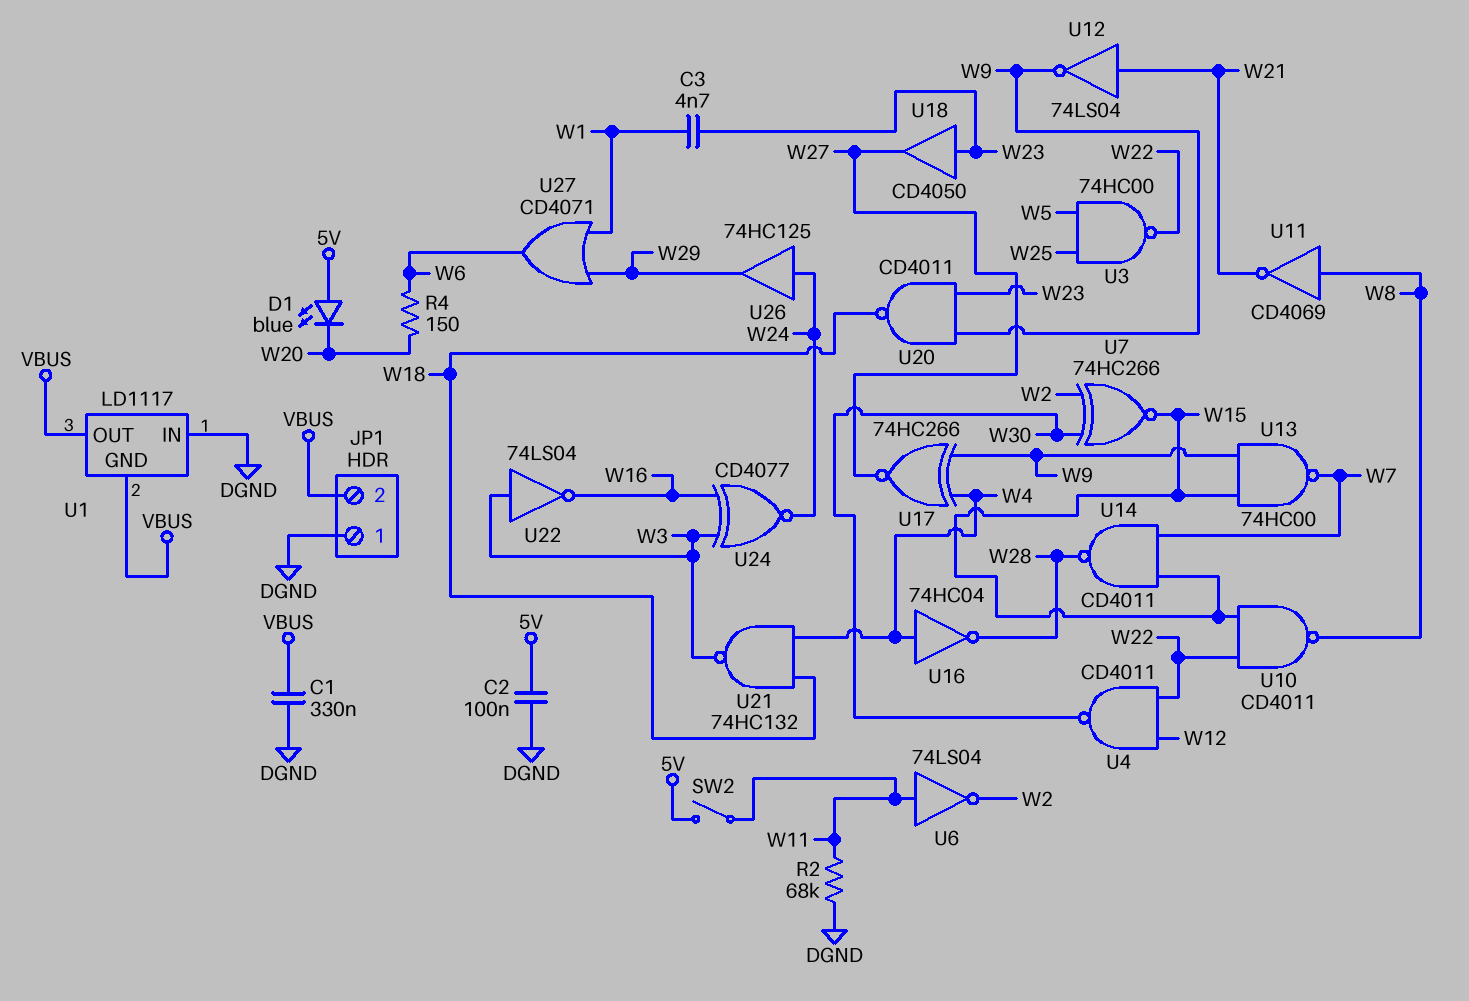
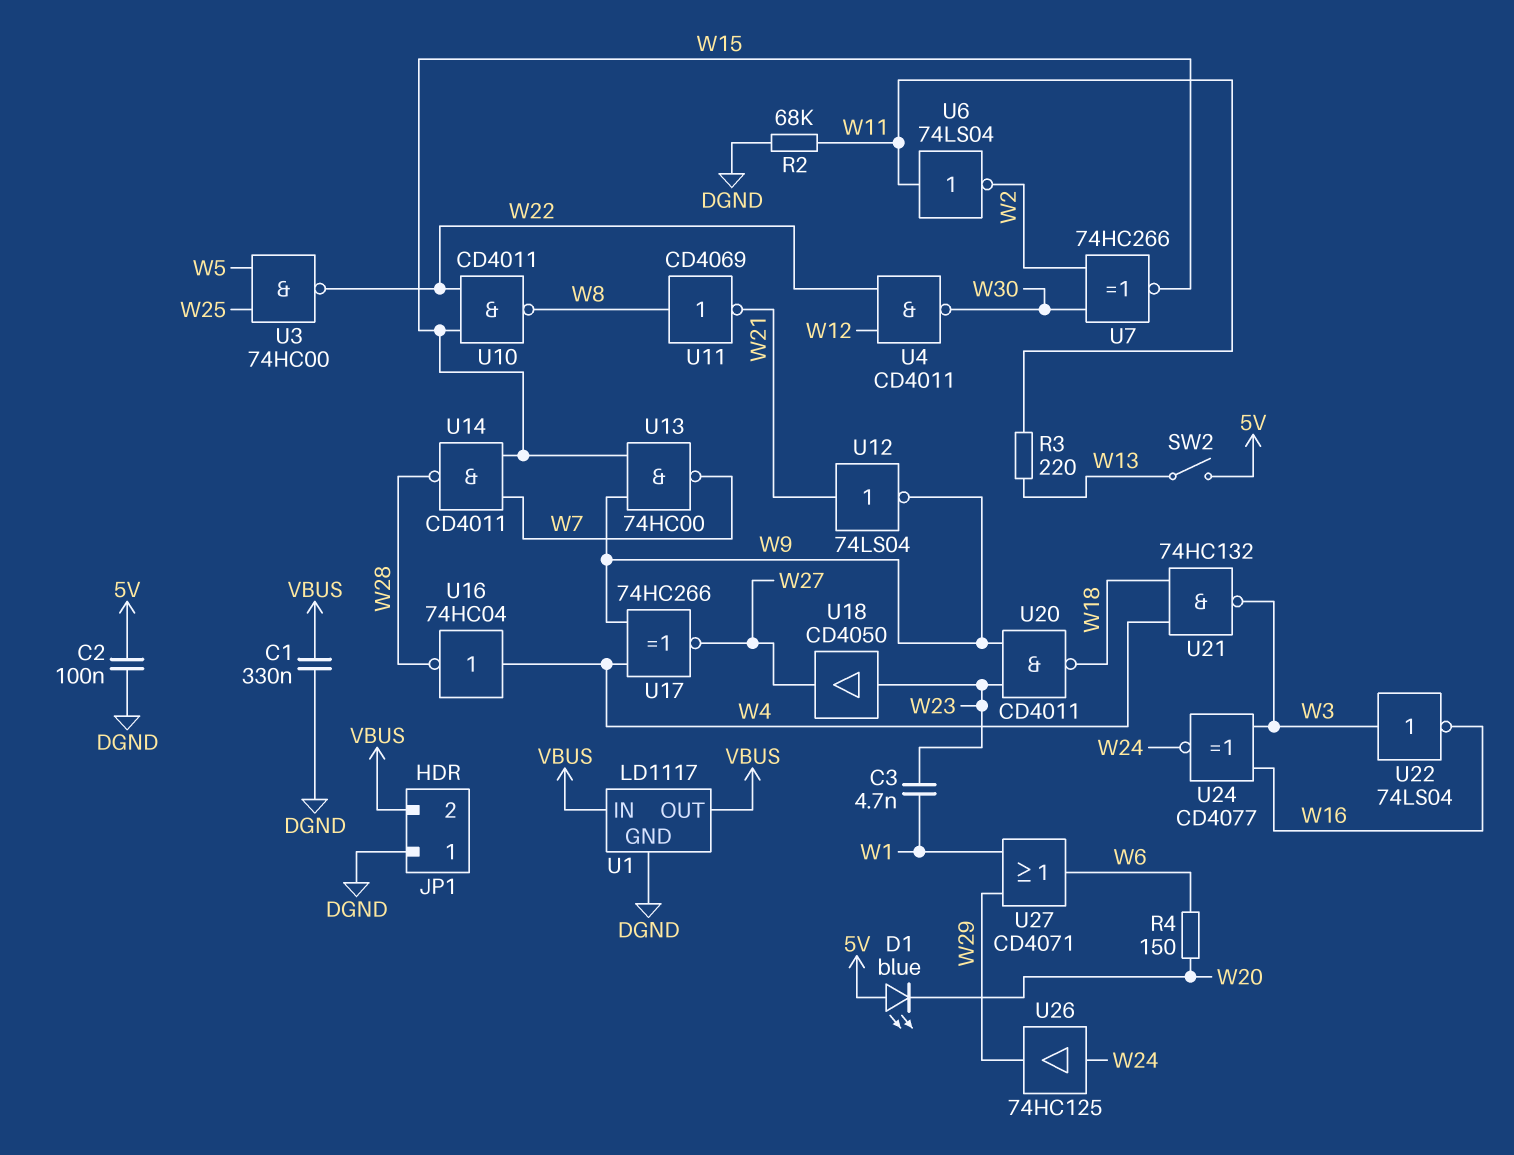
R3: none -> 220 (W11, W13)
SW2: switch (5V, W11) -> switch (5V, W13)
U1 pin GND: VBUS -> DGND
U1 pin IN: DGND -> VBUS

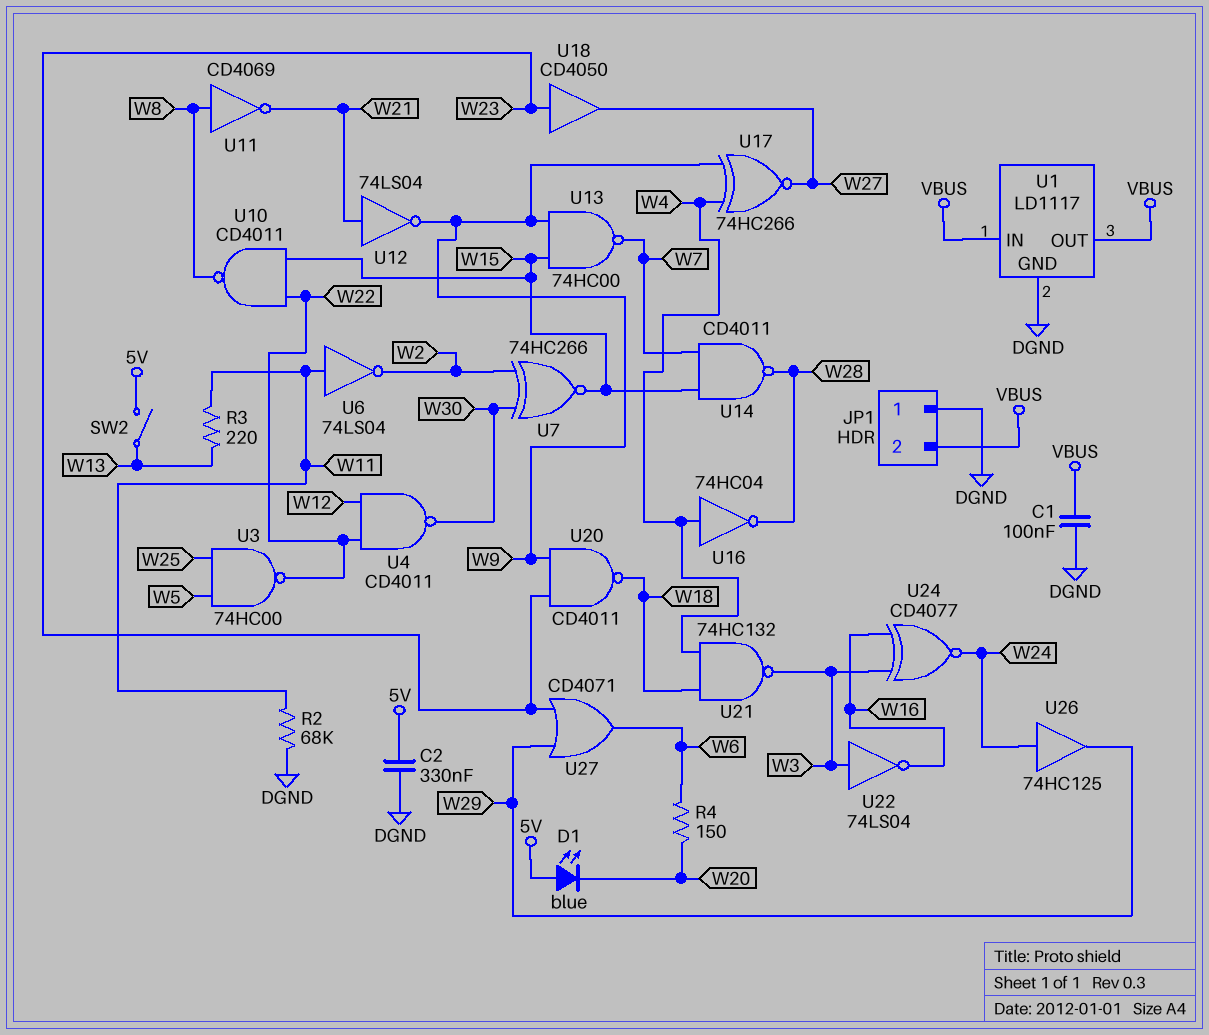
C1: 330nF (DGND, VBUS) -> 100nF (DGND, VBUS)
C2: 100nF (5V, DGND) -> 330nF (5V, DGND)
C3: 4.7nF (W1, W23) -> none
U27: OR CD4071 (in W1, in W29, out W6) -> OR CD4071 (in W23, in W29, out W6)

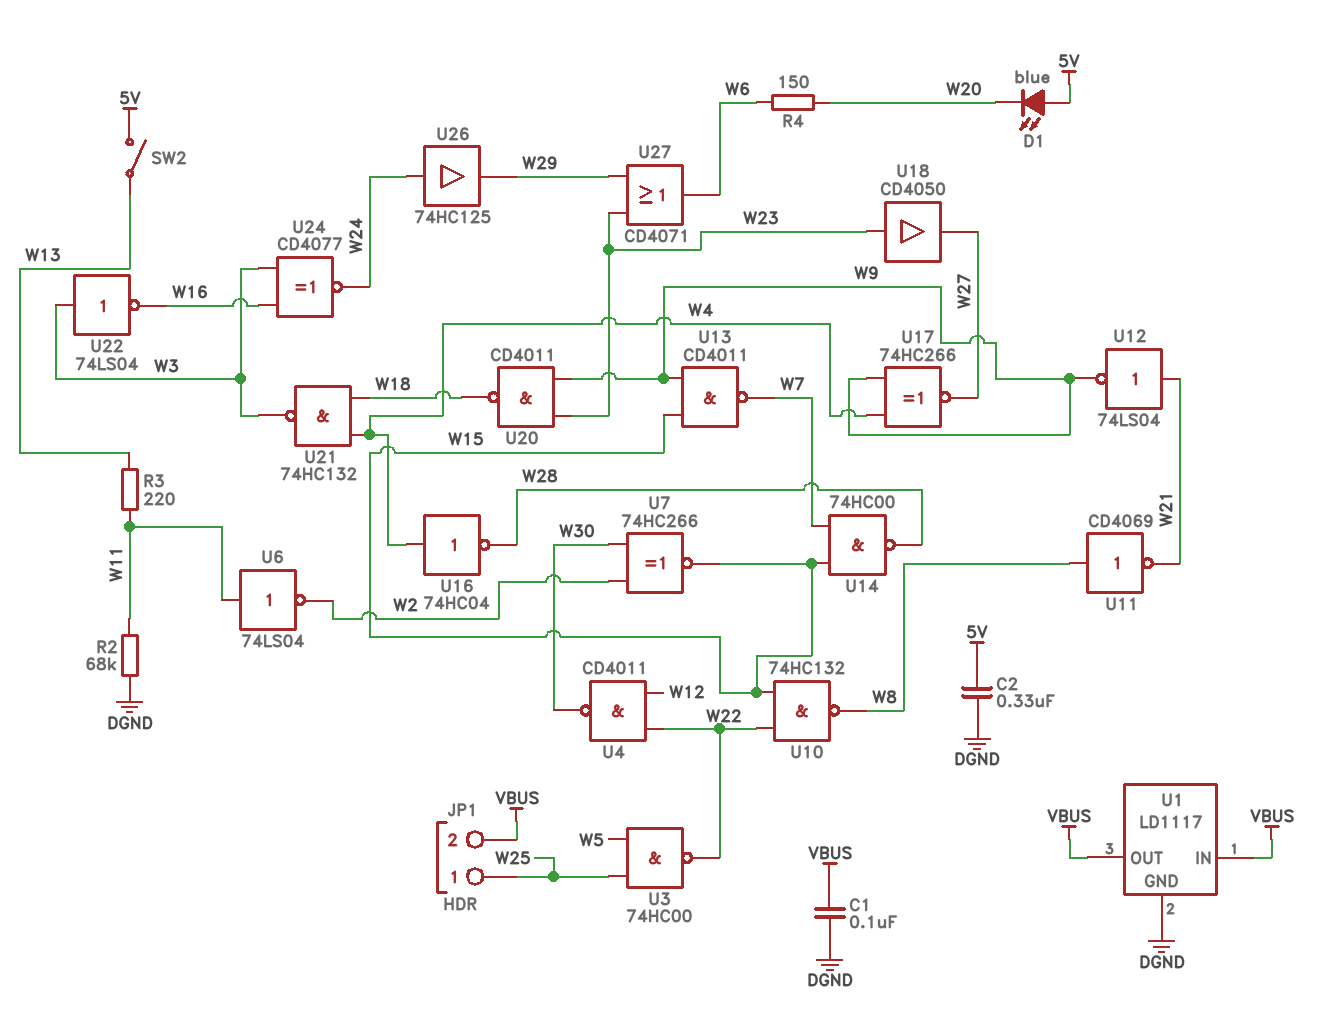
JP1 pin 1: DGND -> W25
U10: NAND CD4011 (in W15, in W22, out W8) -> NAND 74HC132 (in W15, in W22, out W8)
U13: NAND 74HC00 (in W9, in W15, out W7) -> NAND CD4011 (in W9, in W15, out W7)
U14: NAND CD4011 (in W7, in W15, out W28) -> NAND 74HC00 (in W7, in W15, out W28)

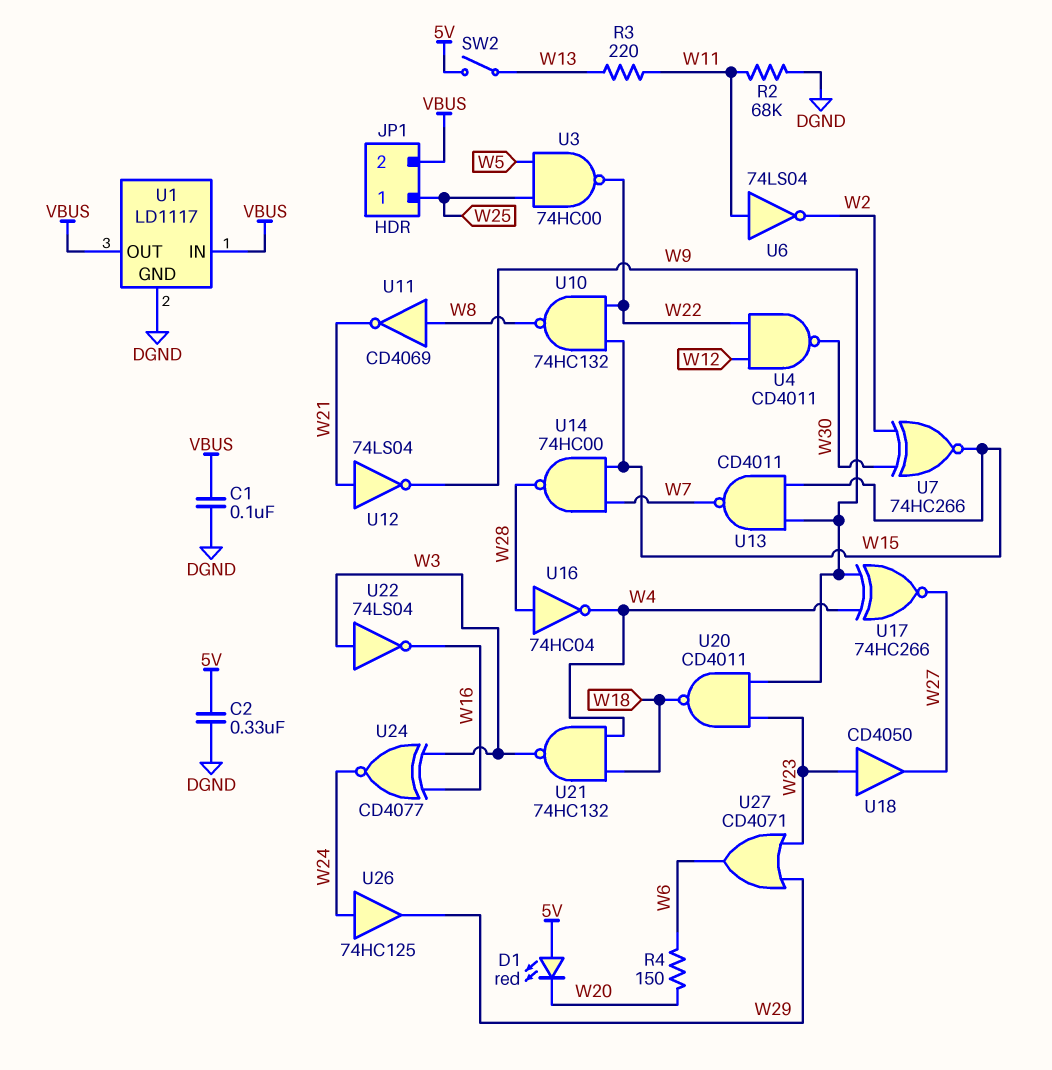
D1: LED blue (A 5V, K W20) -> LED red (A 5V, K W20)
U16: NOT 74HC04 (in W4, out W28) -> NOT 74HC04 (in W28, out W4)

